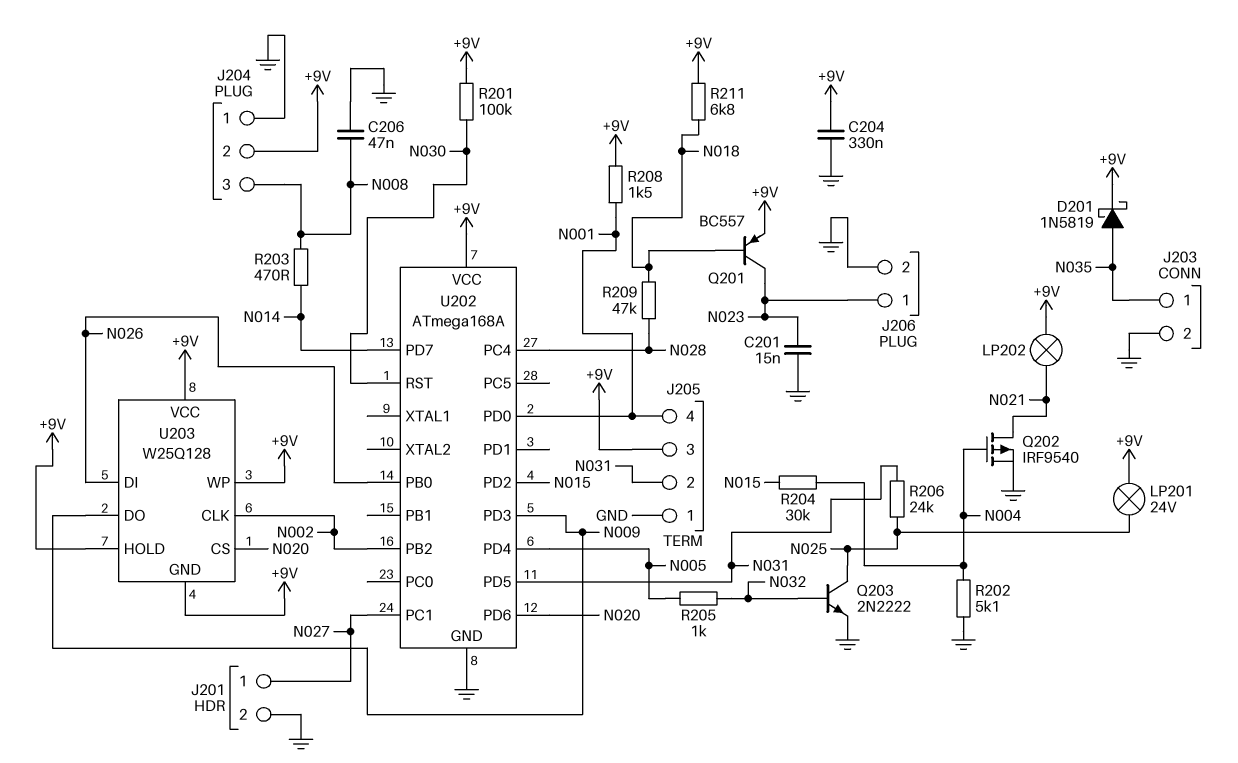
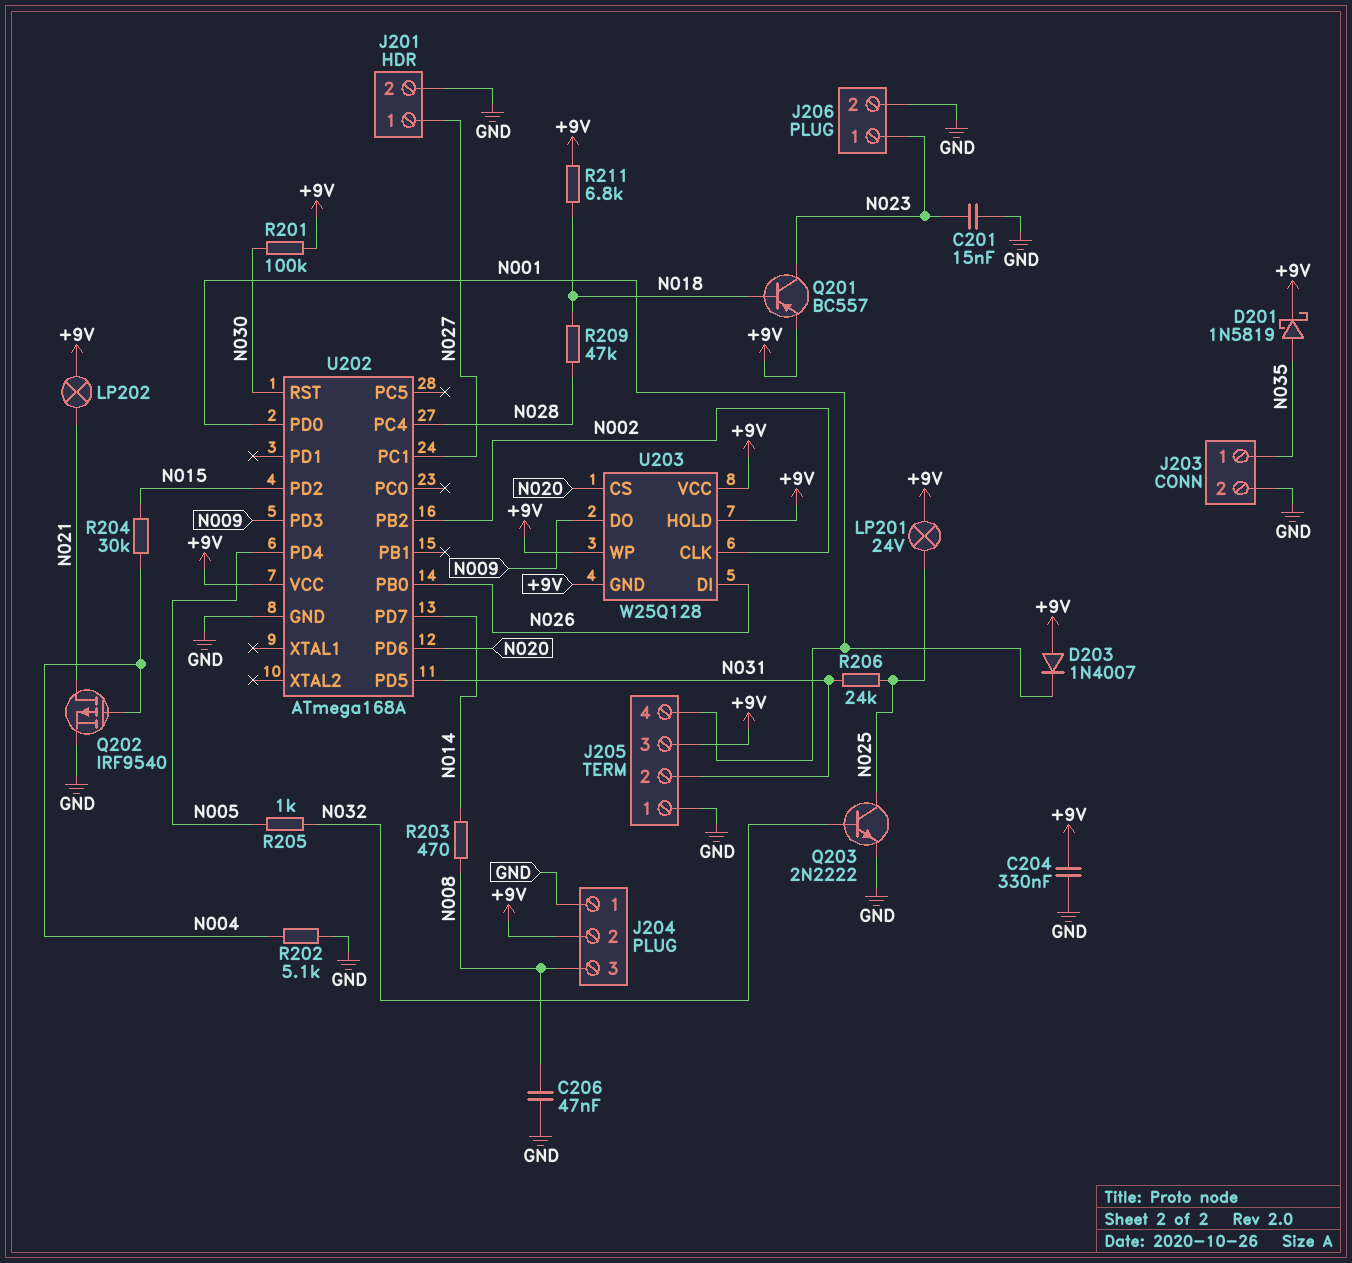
D203: none -> diode 1N4007 (A +9V, K N001)
R208: 1.5k (+9V, N001) -> none

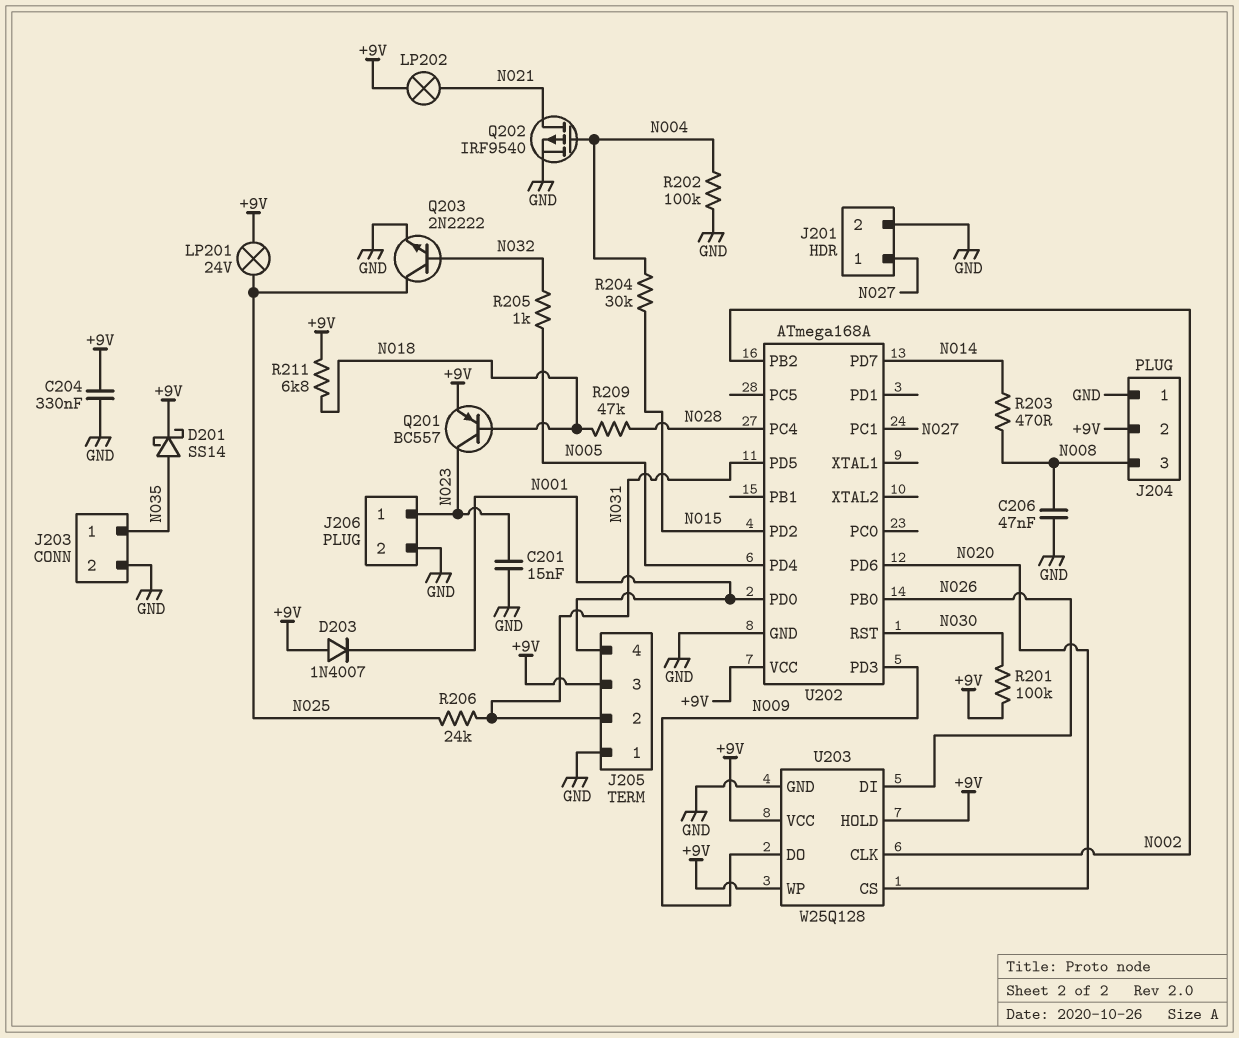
D201: schottky 1N5819 (A N035, K +9V) -> schottky SS14 (A N035, K +9V)
R202: 5.1k (GND, N004) -> 100k (GND, N004)
U203 pin GND: +9V -> GND

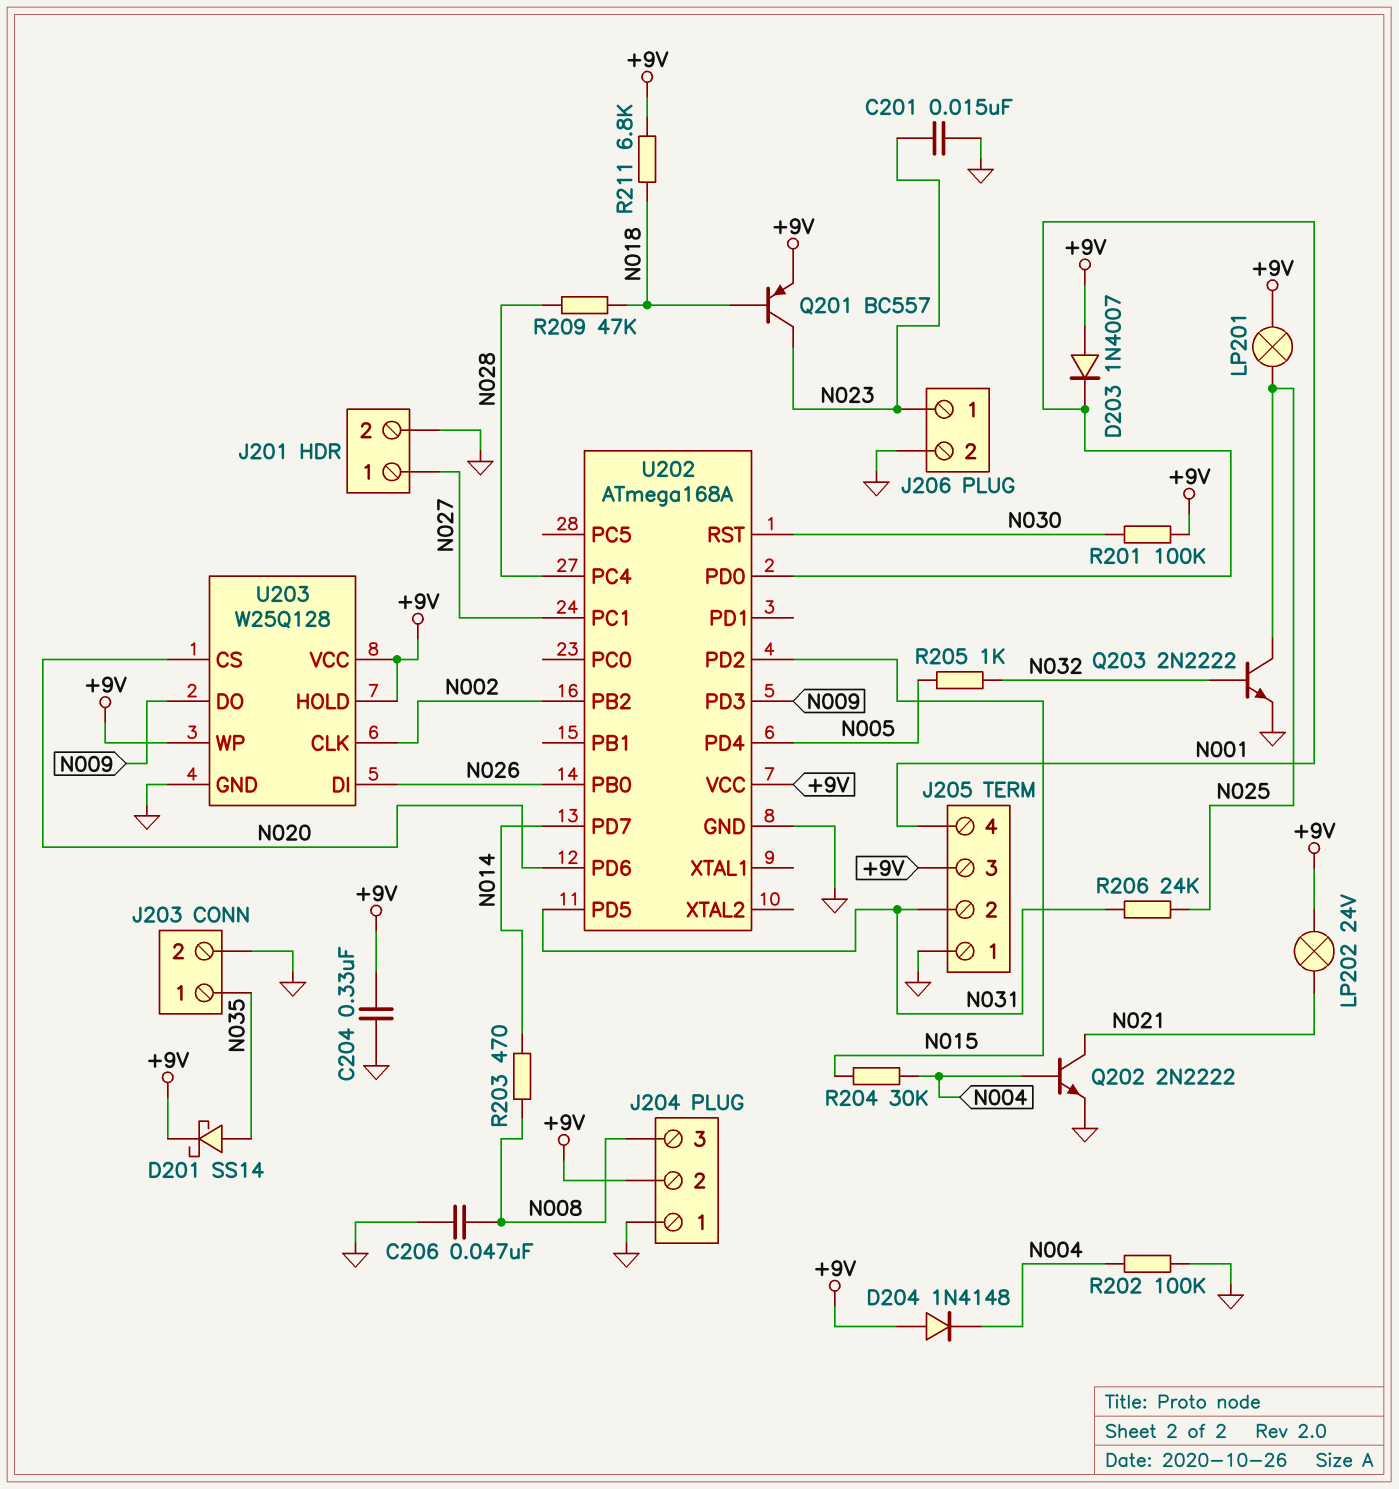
D204: none -> diode 1N4148 (A +9V, K N004)
LP201: lamp 24V (+9V, N025) -> lamp (+9V, N025)
LP202: lamp (+9V, N021) -> lamp 24V (+9V, N021)
Q202: PMOS IRF9540 (G N004, D N021, S GND) -> NPN 2N2222 (B N004, C N021, E GND)

